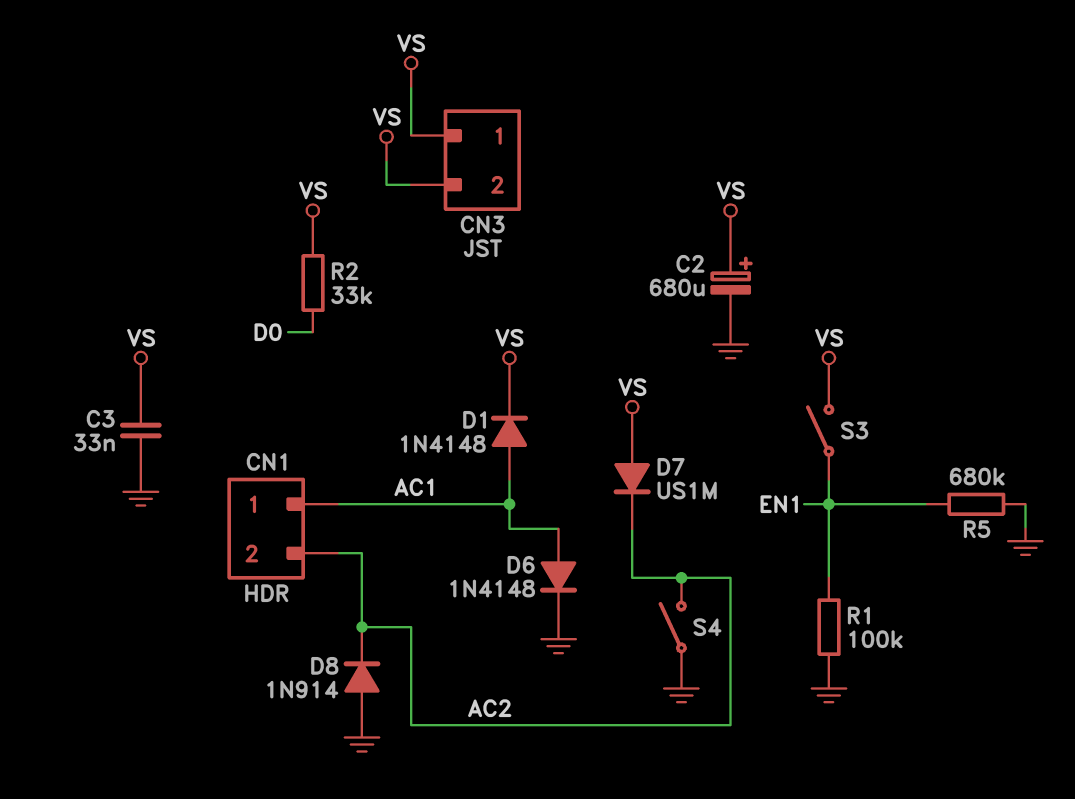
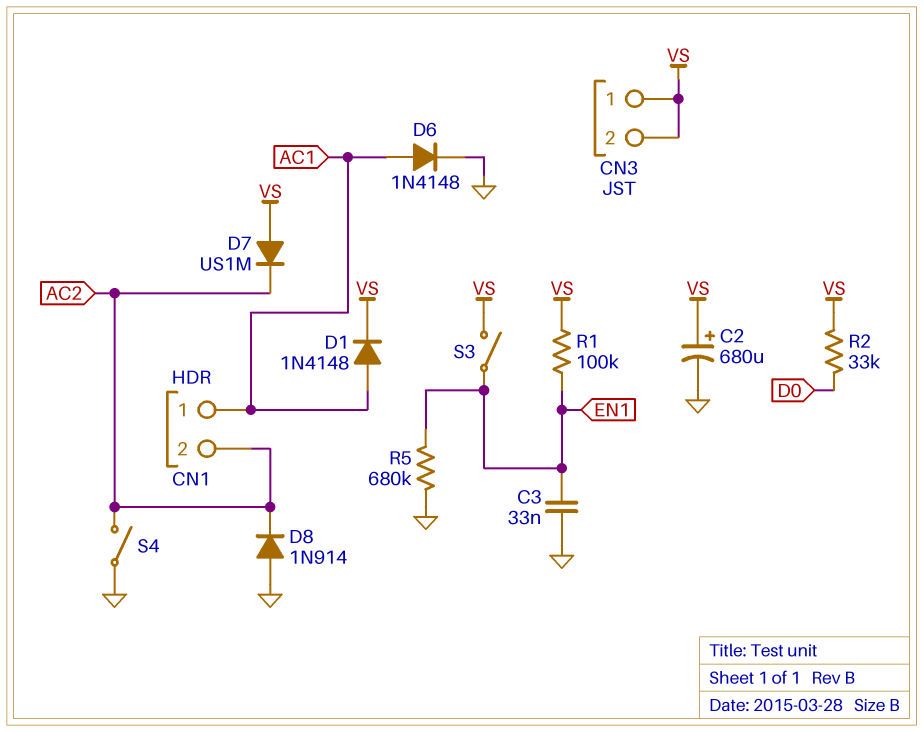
C3: 33nF (GND, VS) -> 33nF (EN1, GND)
R1: 100k (EN1, GND) -> 100k (EN1, VS)

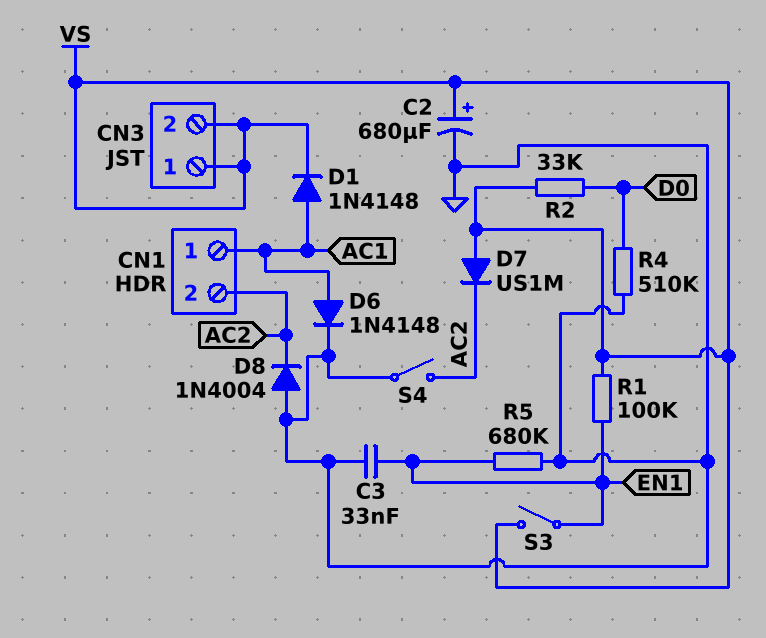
D8: diode 1N914 (A GND, K AC2) -> diode 1N4004 (A GND, K AC2)
R4: none -> 510k (D0, GND)

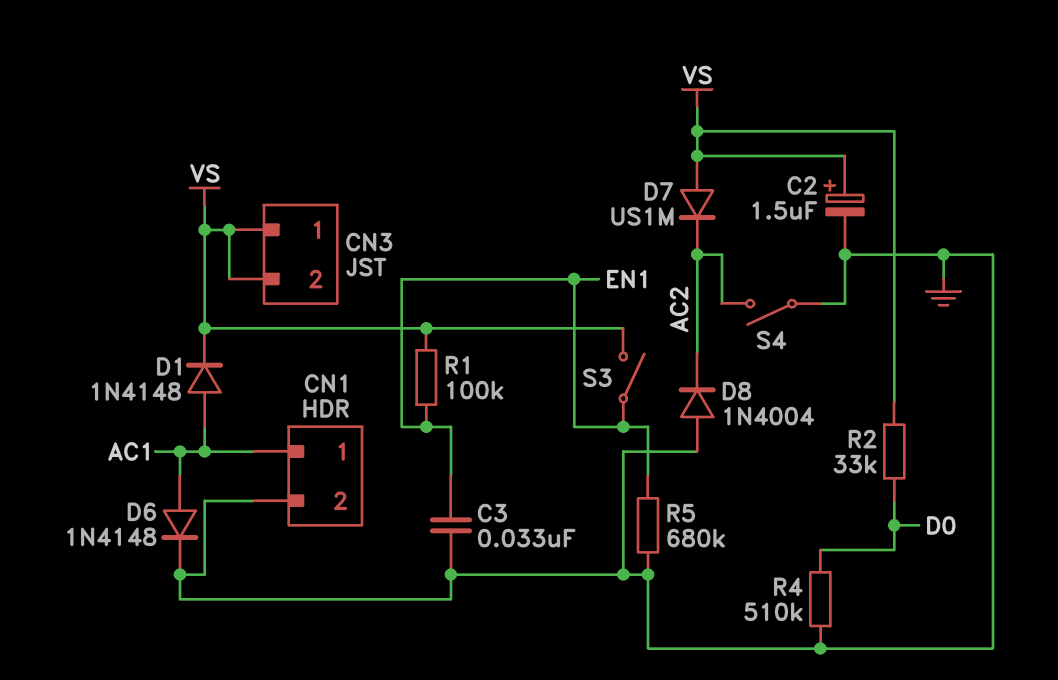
C2: 680uF (plus VS, minus GND) -> 1.5uF (plus VS, minus GND)
CN1 pin 2: AC2 -> GND

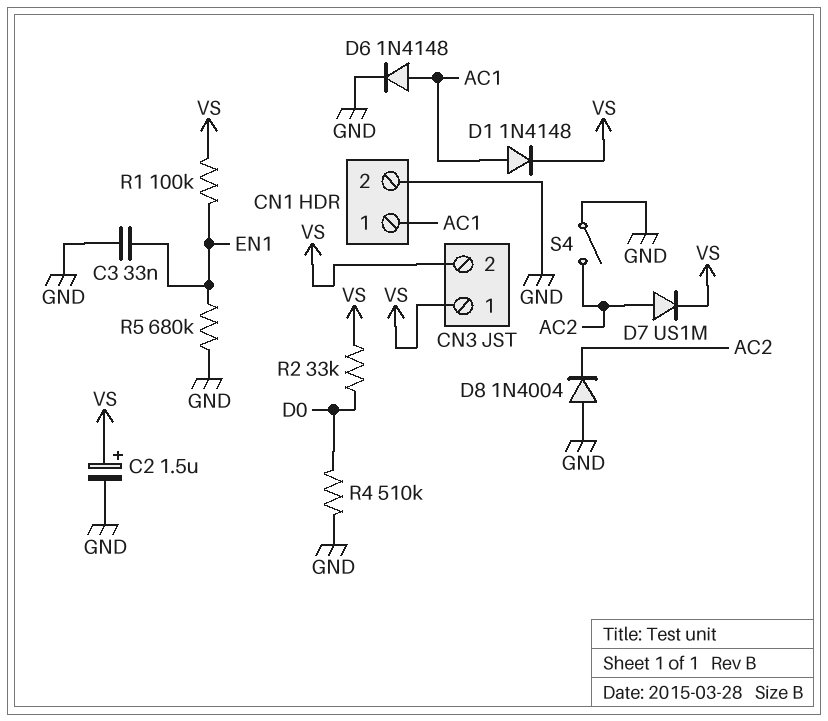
D7: diode US1M (A VS, K AC2) -> diode US1M (A AC2, K VS)
S3: switch (EN1, VS) -> none

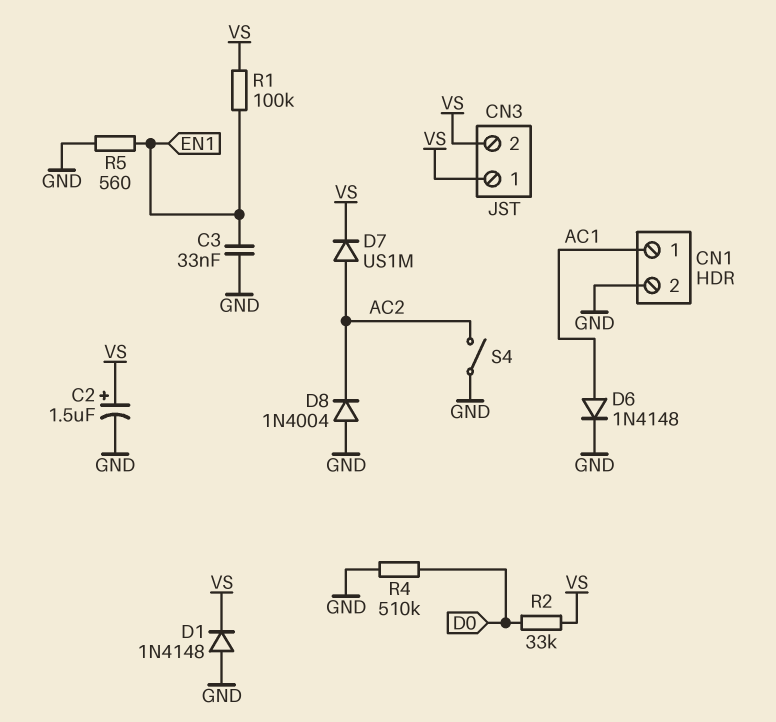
D1: diode 1N4148 (A AC1, K VS) -> diode 1N4148 (A GND, K VS)
R5: 680k (EN1, GND) -> 560 (EN1, GND)

